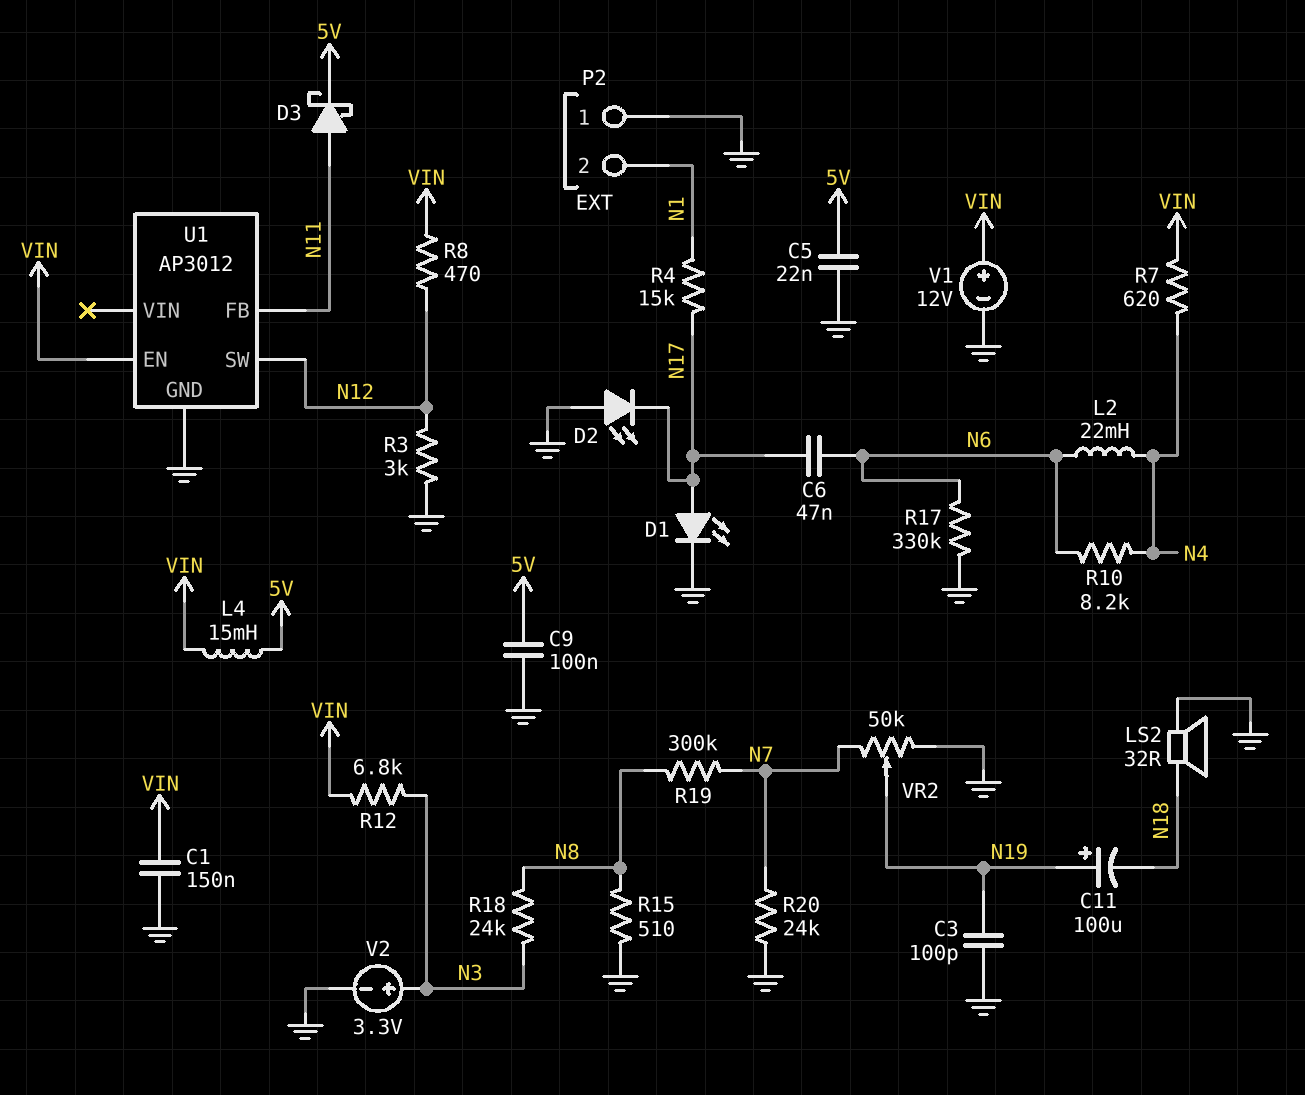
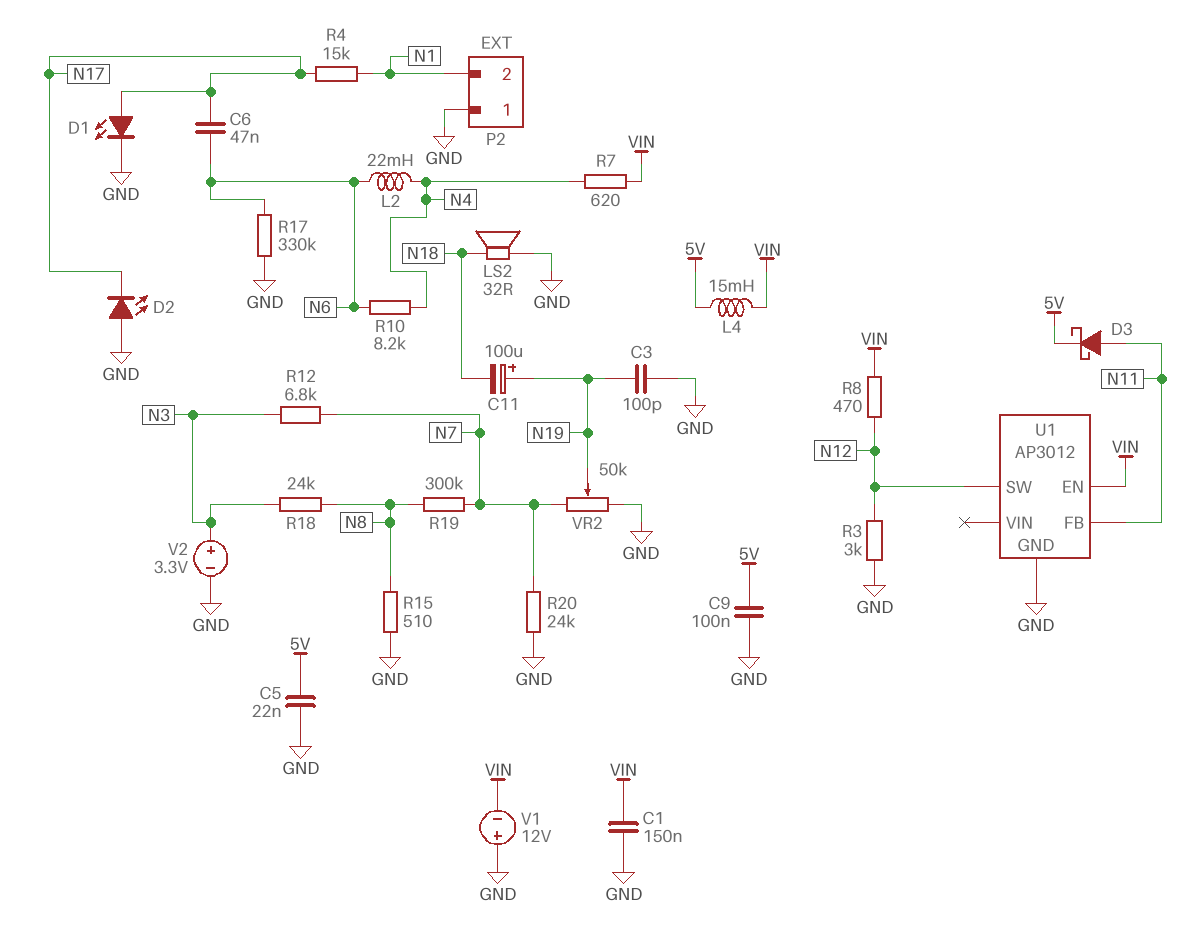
R12: 6.8k (N3, VIN) -> 6.8k (N3, N7)
V1: 12V (plus VIN, minus GND) -> 12V (plus GND, minus VIN)

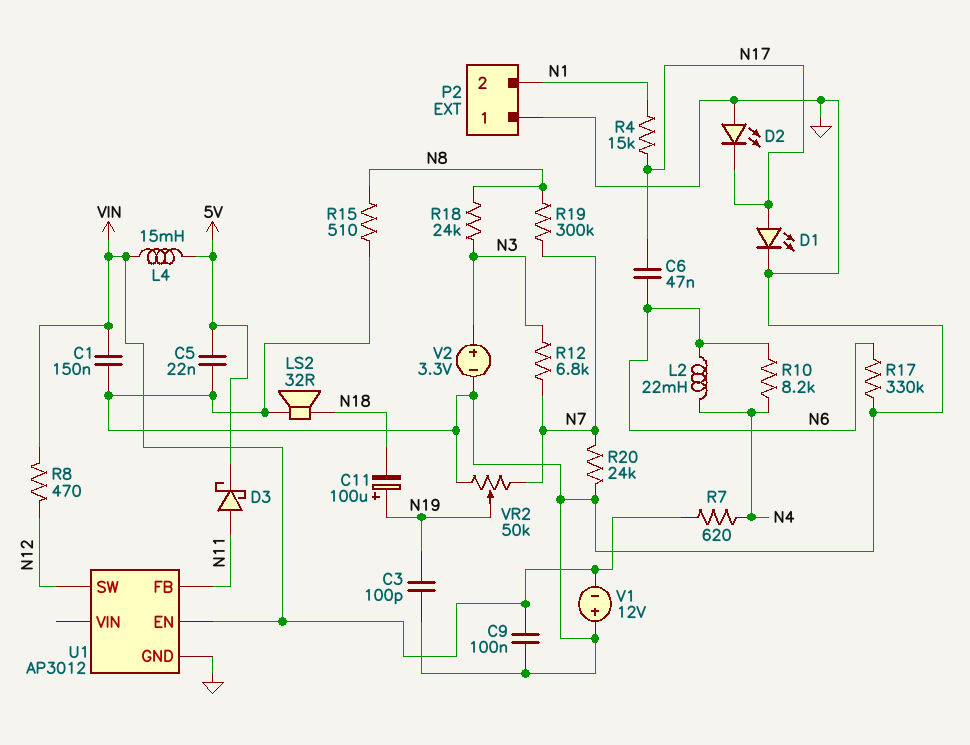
C9: 100nF (5V, GND) -> 100nF (GND, VIN)
R3: 3k (GND, N12) -> none

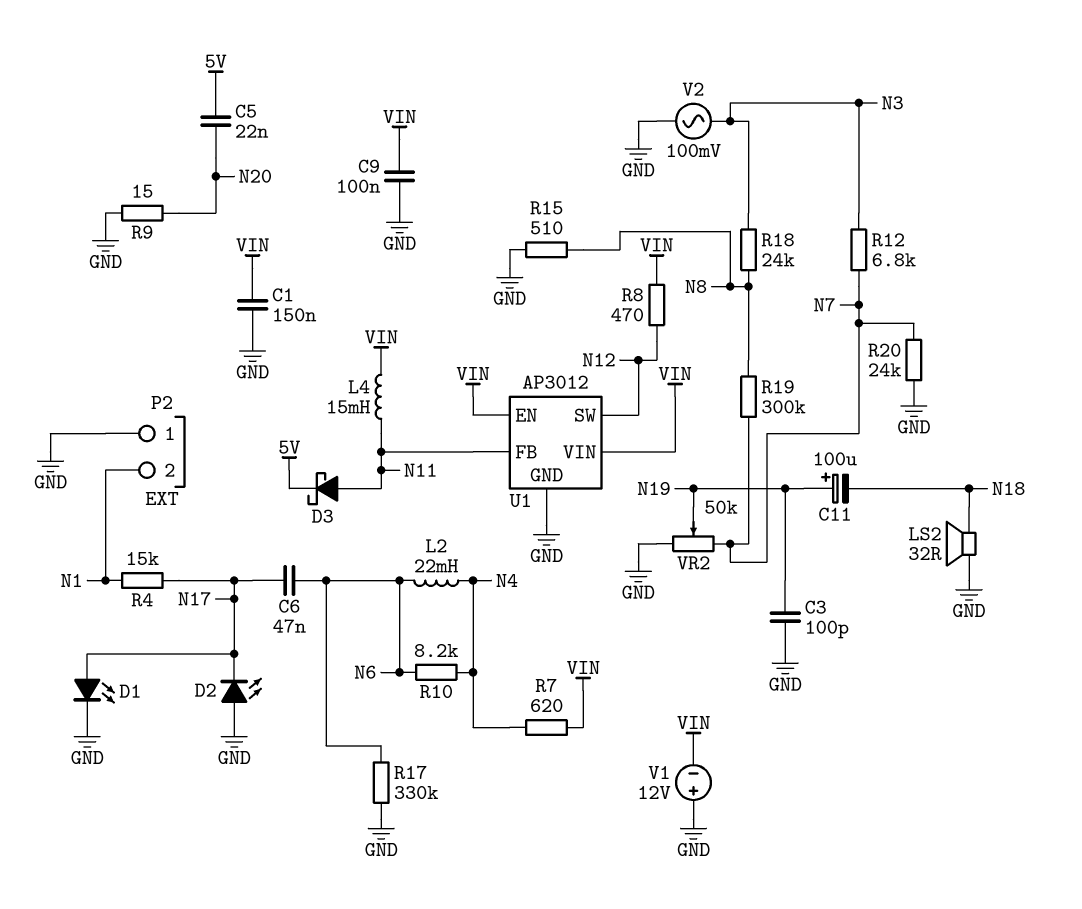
C5: 22nF (5V, GND) -> 22nF (5V, N20)
L4: 15mH (5V, VIN) -> 15mH (N11, VIN)
R9: none -> 15 (GND, N20)
U1 pin VIN: none -> VIN
V2: 3.3V (plus N3, minus GND) -> AC 100mV (GND, N3)

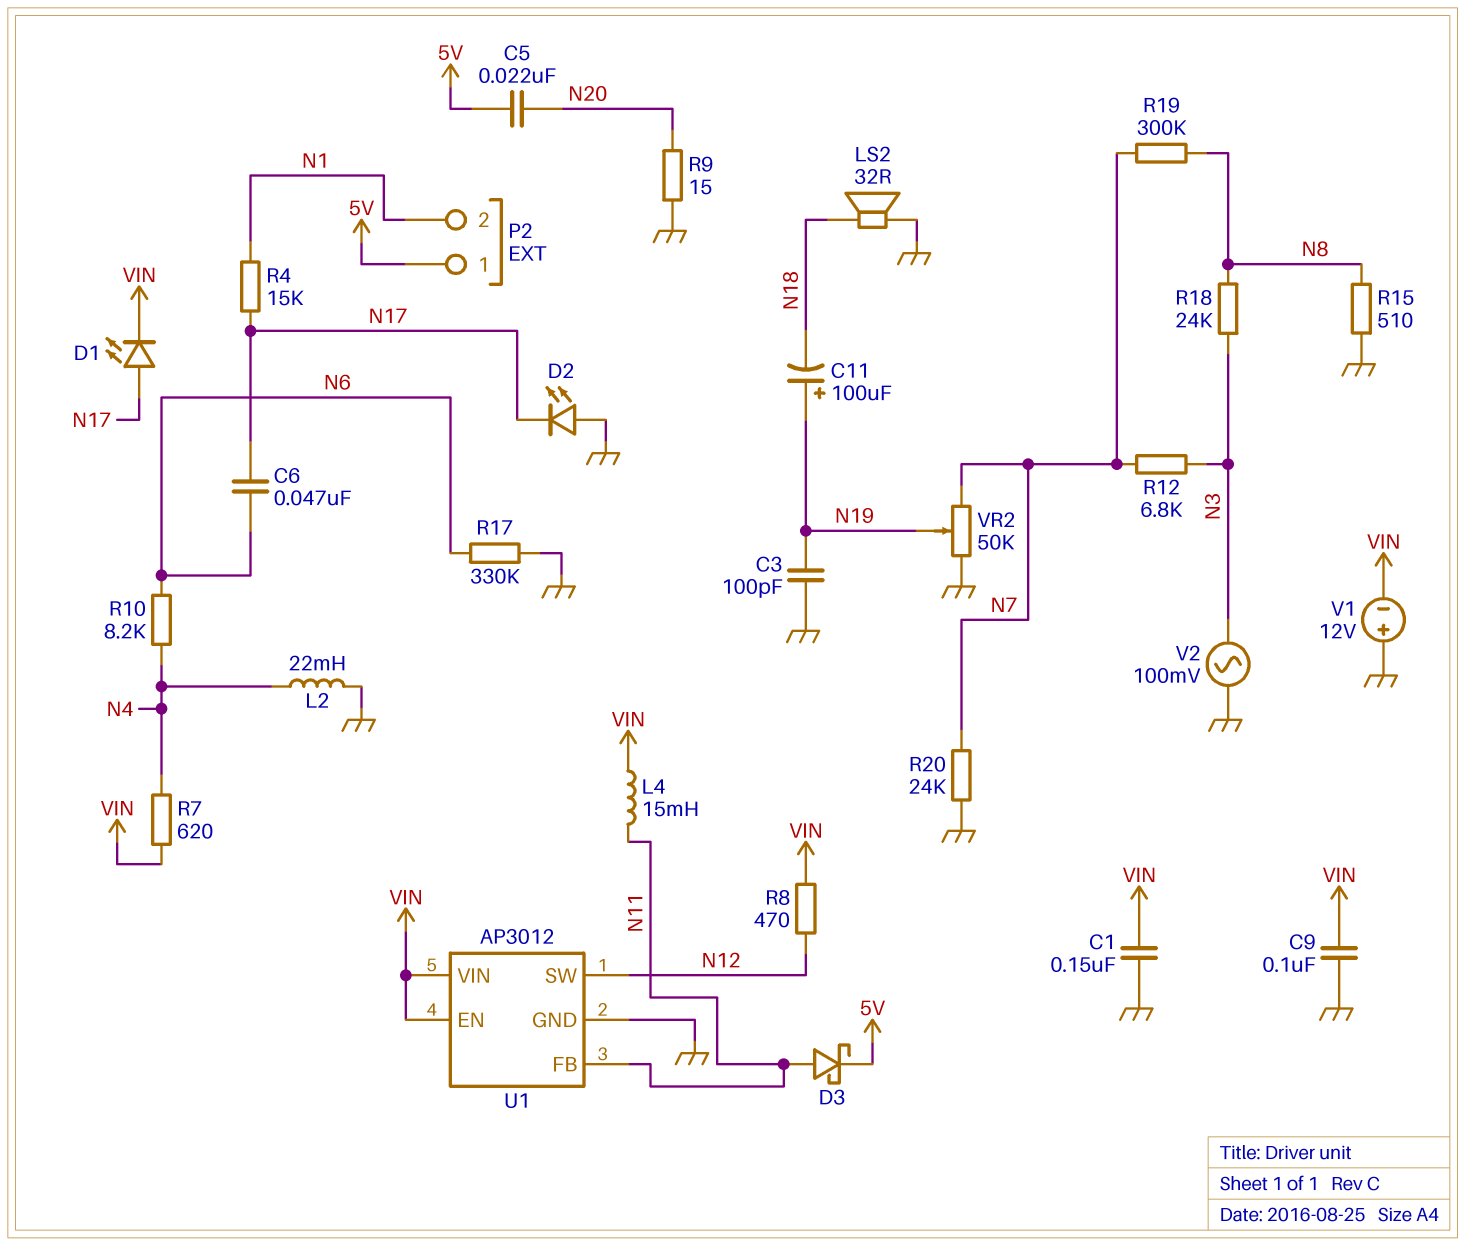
D1: LED (A N17, K GND) -> LED (A N17, K VIN)
L2: 22mH (N4, N6) -> 22mH (GND, N4)
P2 pin 1: GND -> 5V

